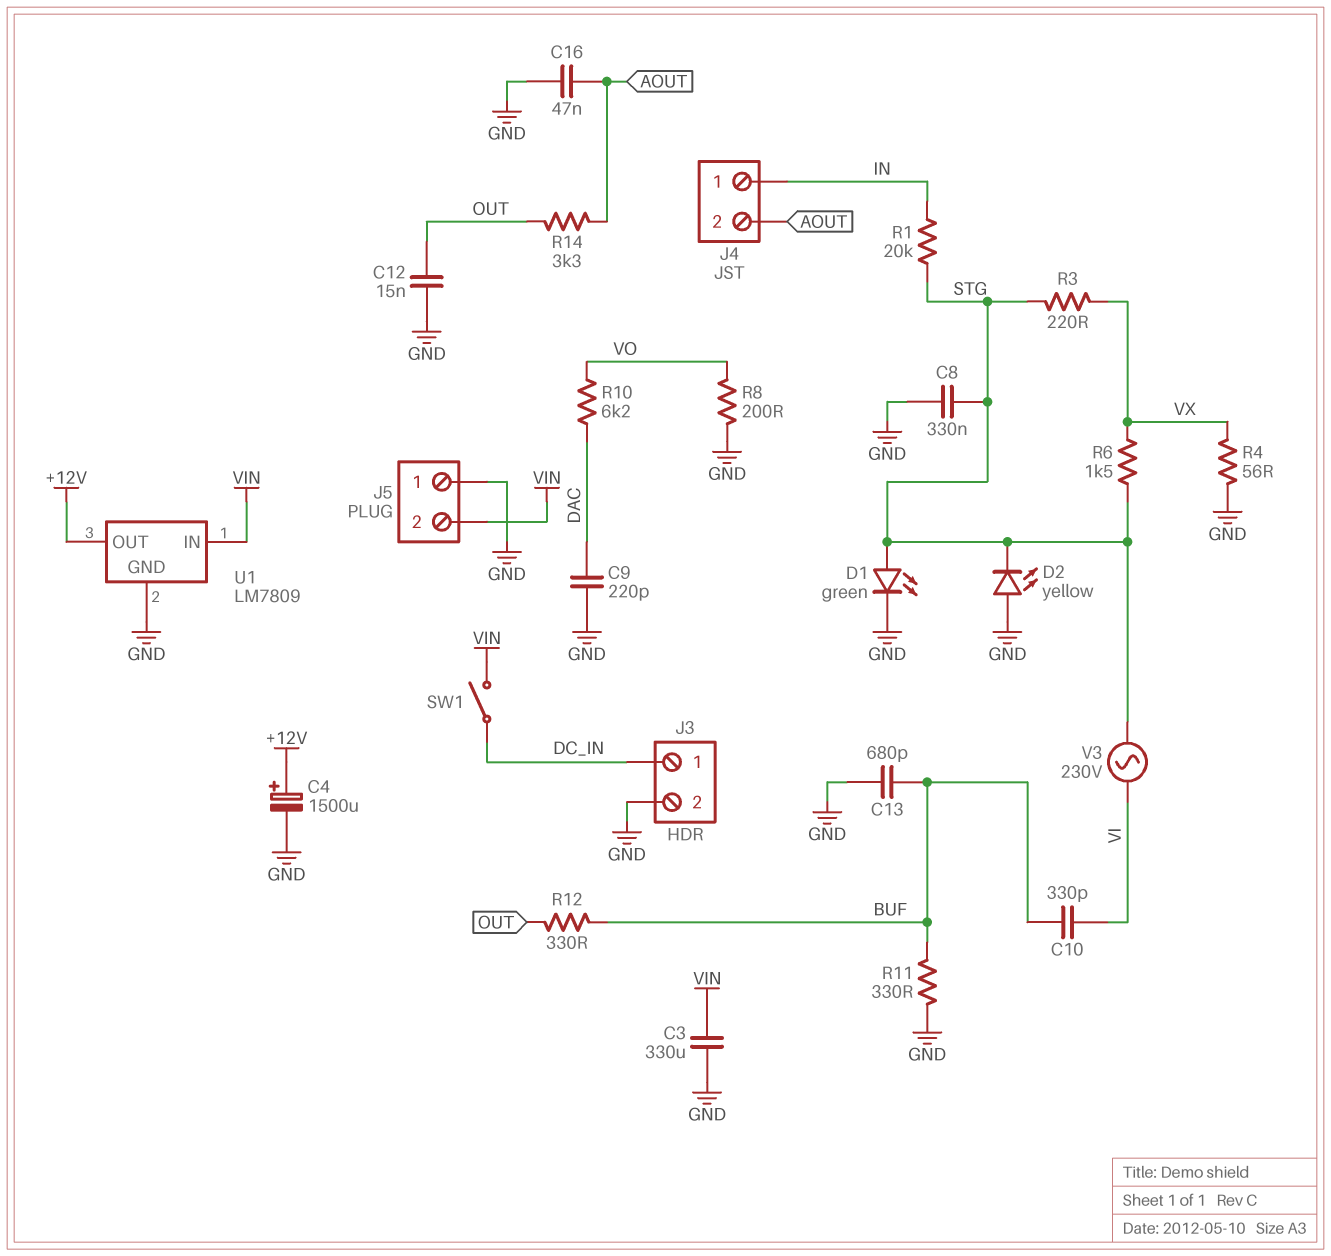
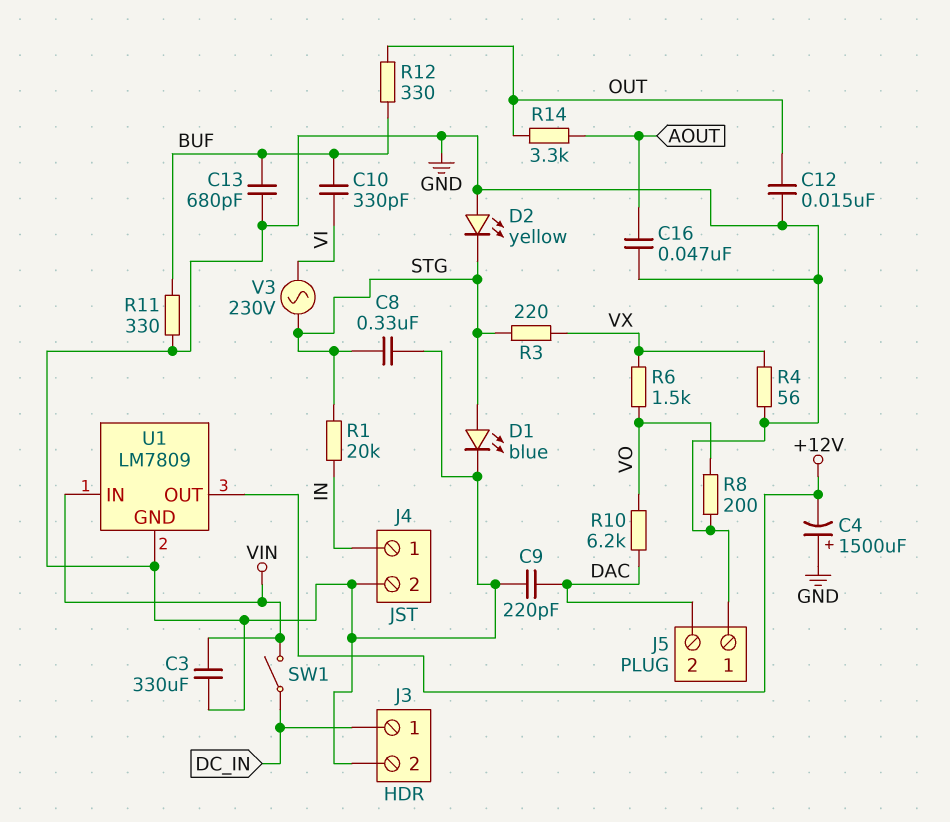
C4: 1500uF (plus +12V, minus GND) -> 1500uF (plus GND, minus +12V)
D1: LED green (A STG, K GND) -> LED blue (A STG, K GND)
J4 pin 2: AOUT -> GND
J5 pin 2: VIN -> DAC
R6: 1.5k (STG, VX) -> 1.5k (VO, VX)

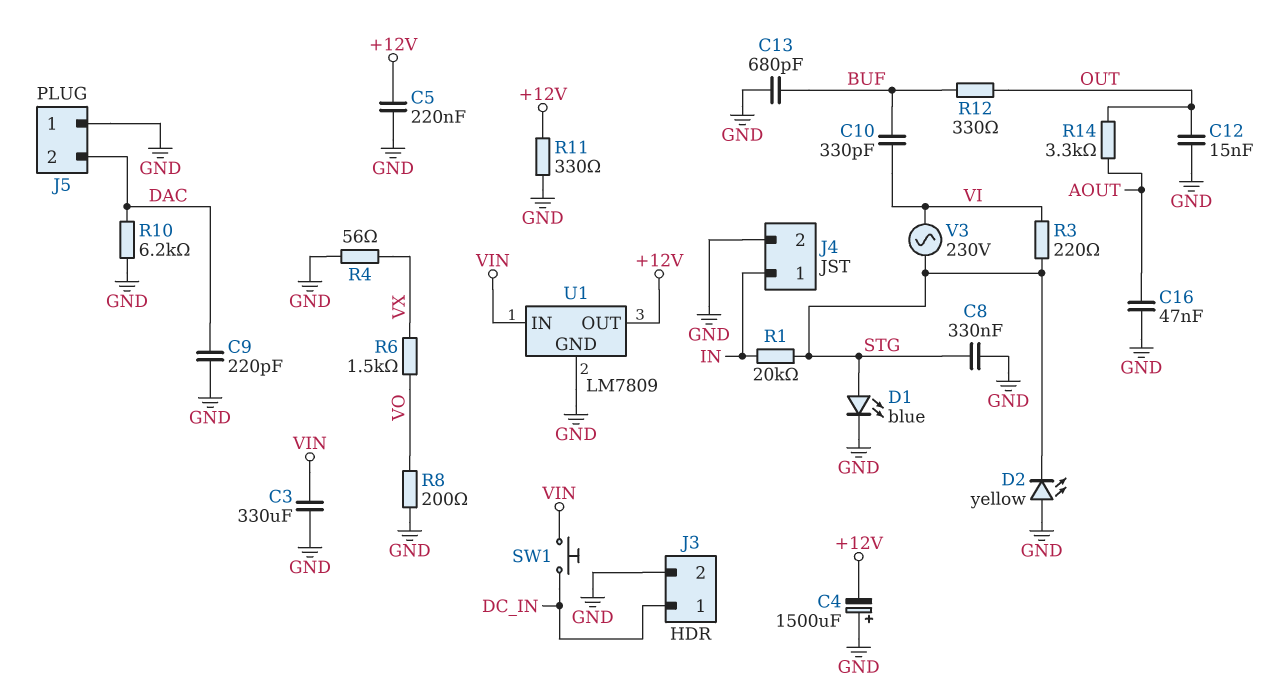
C5: none -> 220nF (+12V, GND)
R3: 220 (STG, VX) -> 220 (STG, VI)
R10: 6.2k (DAC, VO) -> 6.2k (DAC, GND)
R11: 330 (BUF, GND) -> 330 (+12V, GND)
SW1: switch (DC_IN, VIN) -> button (DC_IN, VIN)

